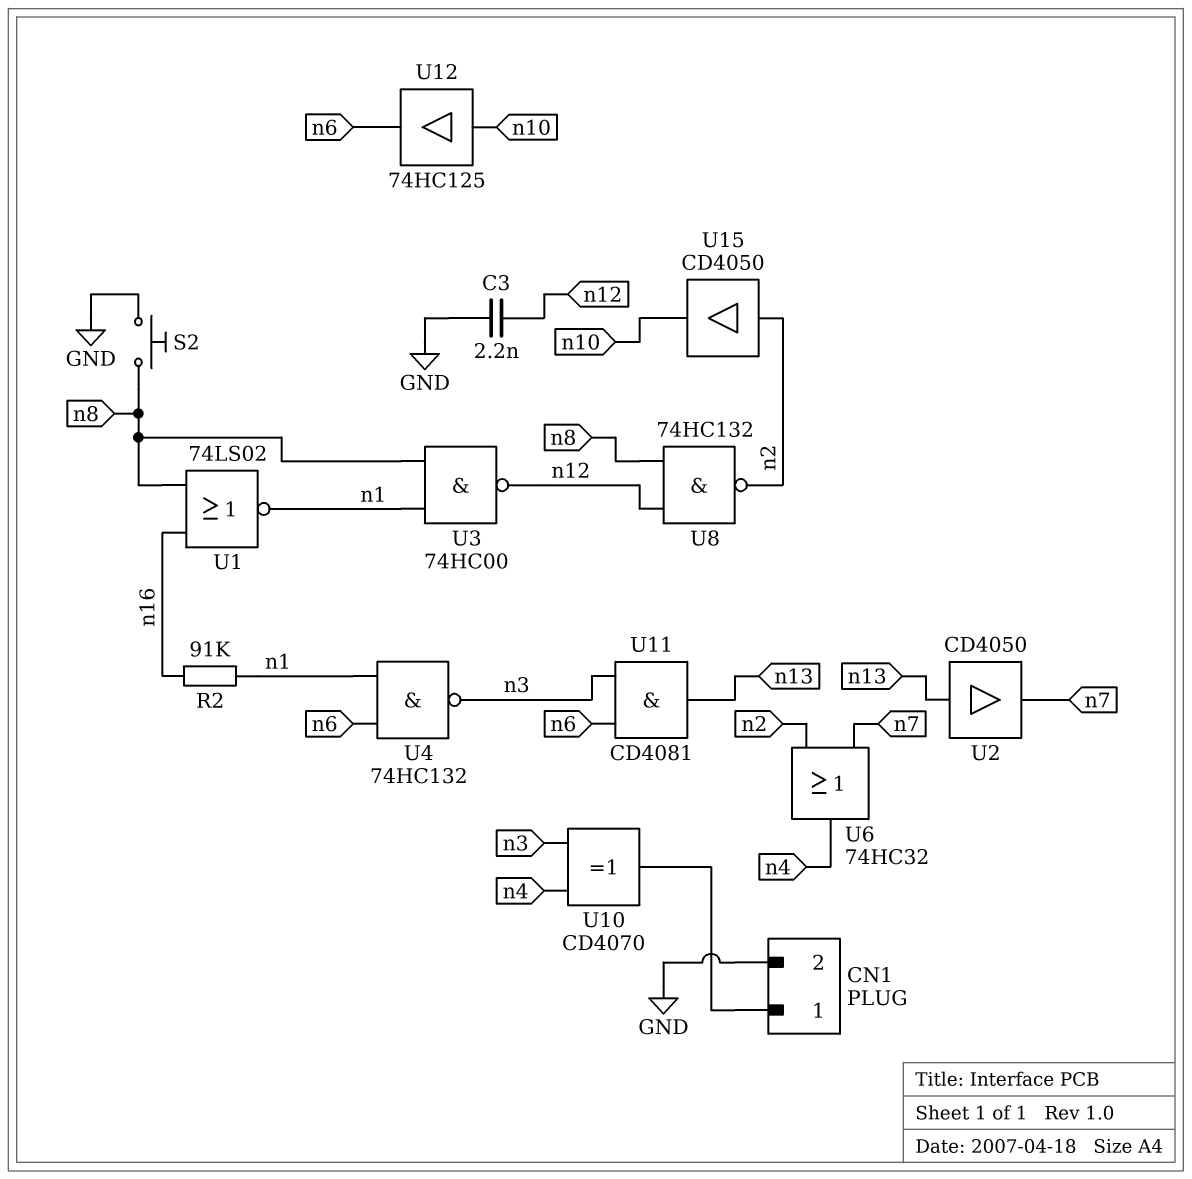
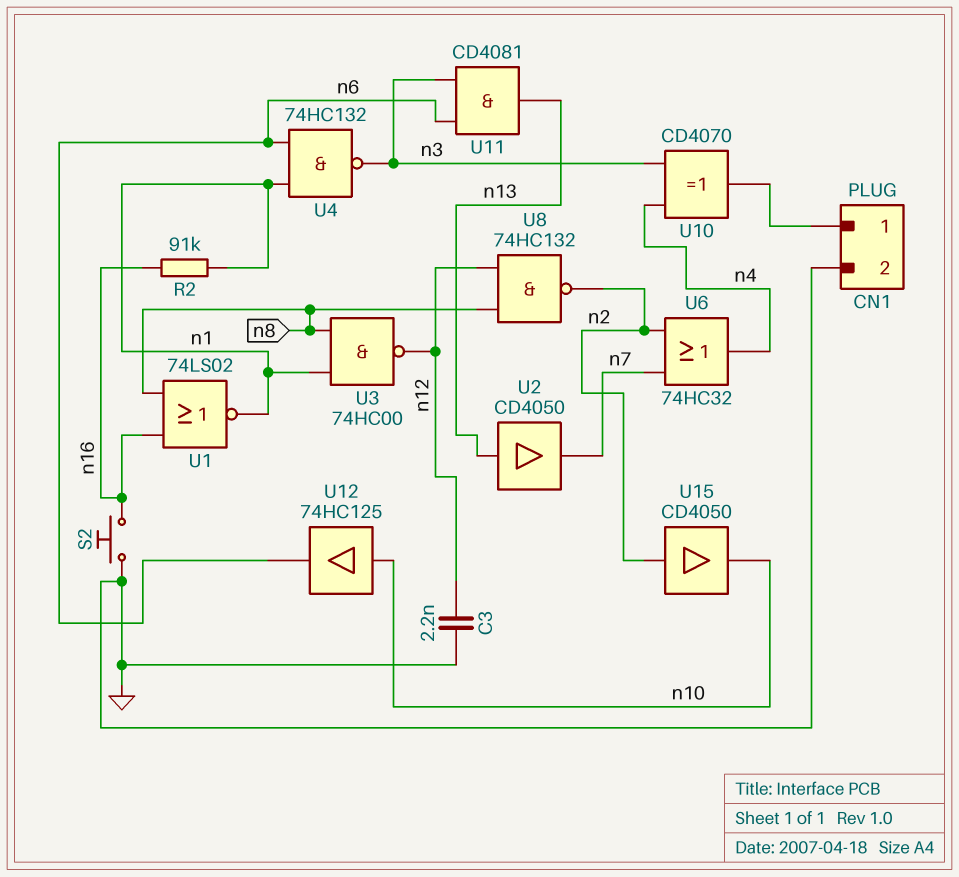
S2: button (GND, n8) -> button (GND, n16)

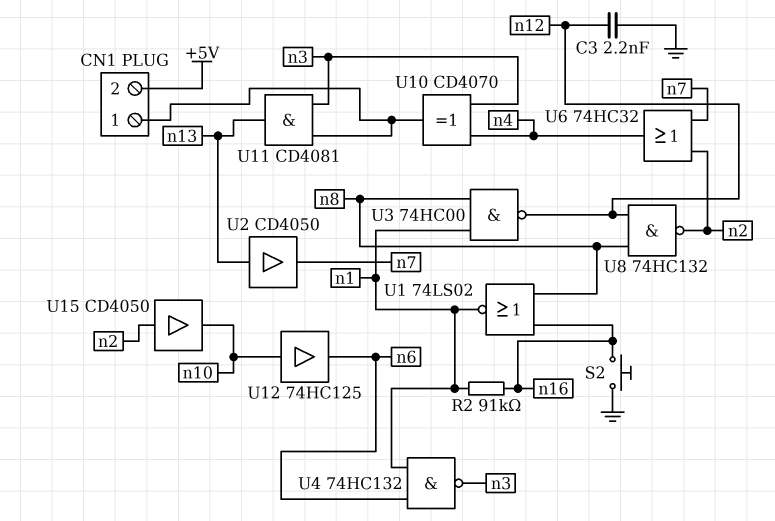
CN1 pin 2: GND -> +5V
U11: AND CD4081 (in n3, in n6, out n13) -> AND CD4081 (in CN1/1, in n3, out n13)

